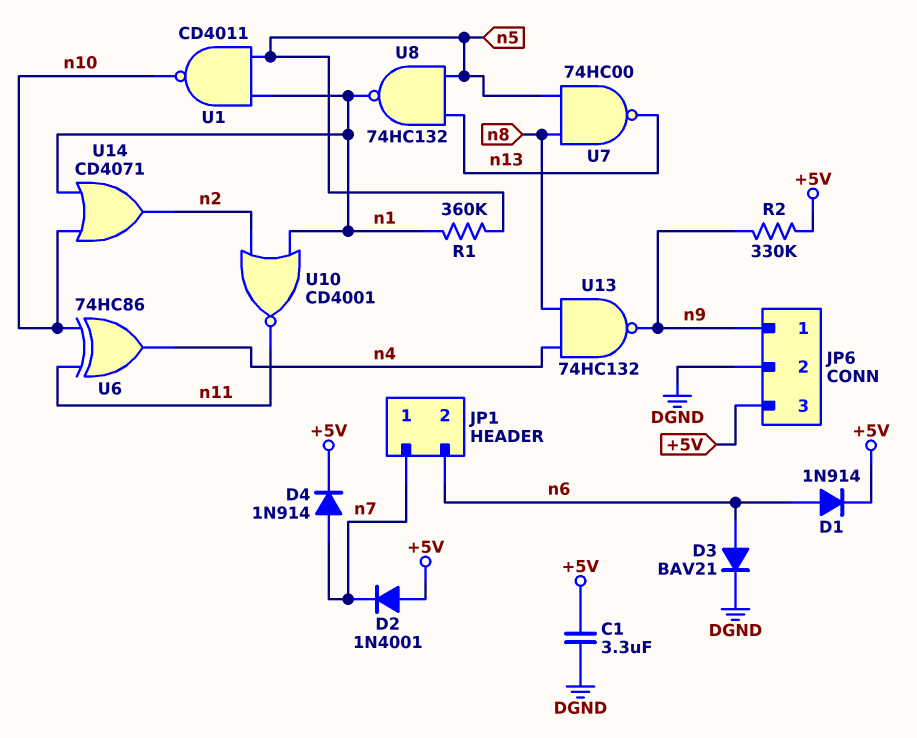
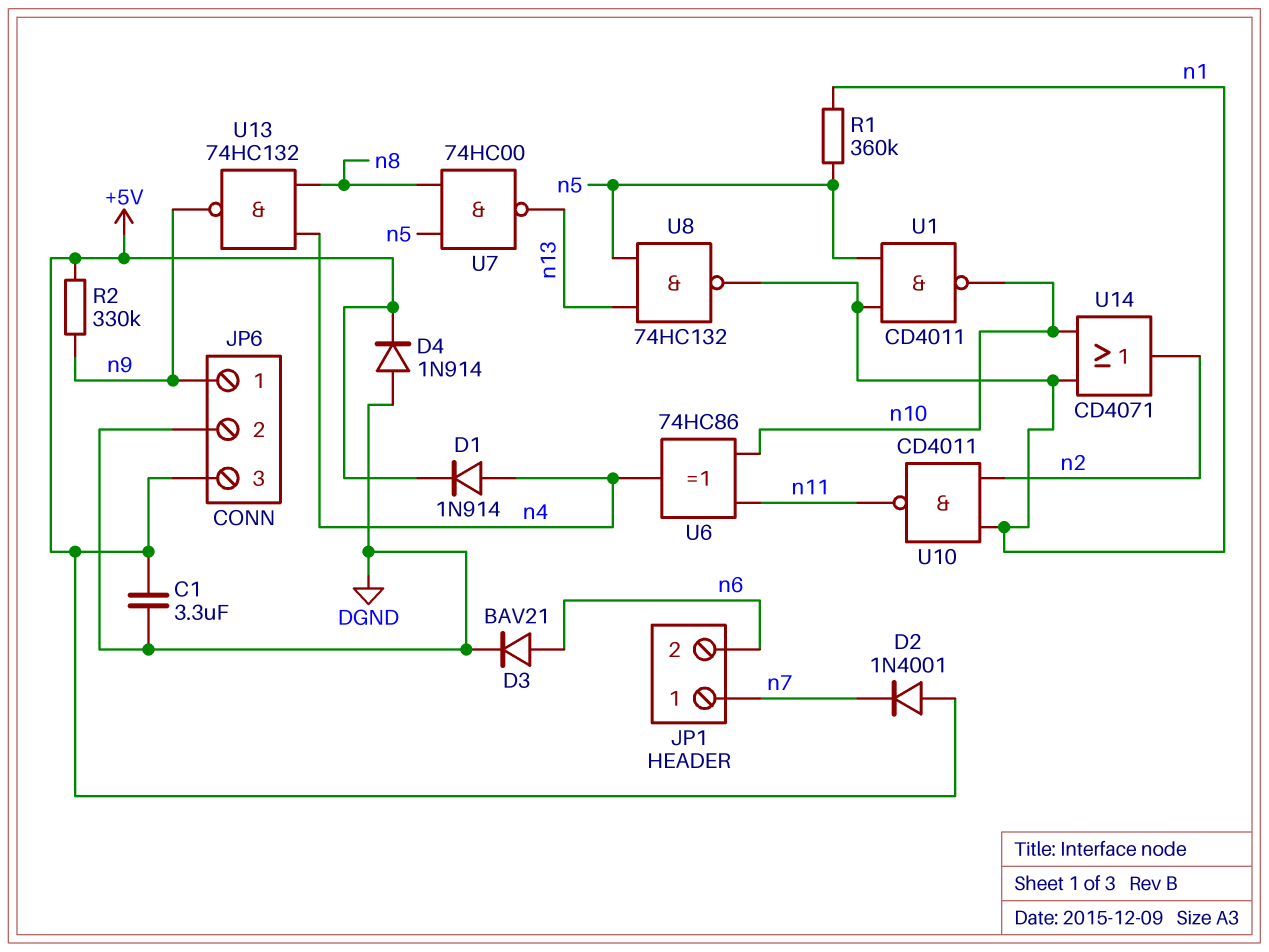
D1: diode 1N914 (A n6, K +5V) -> diode 1N914 (A n4, K +5V)
D4: diode 1N914 (A n7, K +5V) -> diode 1N914 (A DGND, K +5V)
U10: NOR CD4001 (in n1, in n2, out n11) -> NAND CD4011 (in n1, in n2, out n11)

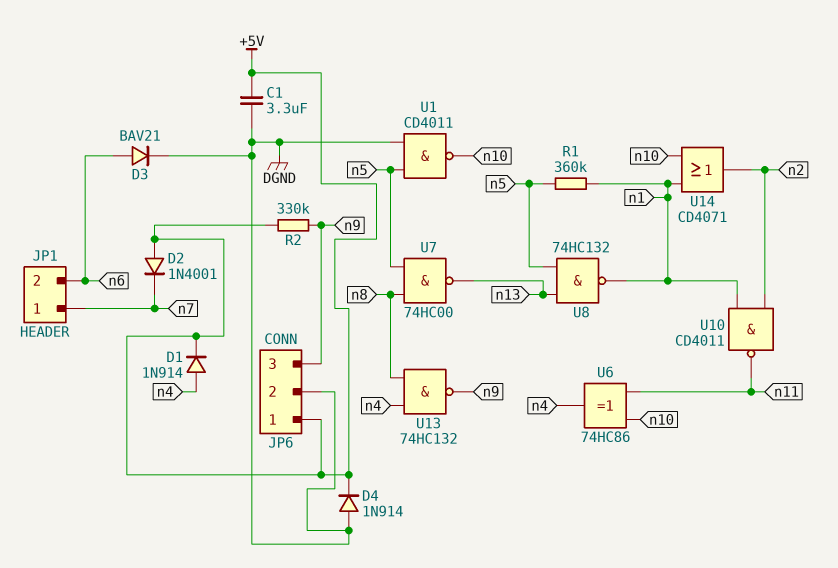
JP6 pin 1: n9 -> +5V
JP6 pin 3: +5V -> n9
U1: NAND CD4011 (in n1, in n5, out n10) -> NAND CD4011 (in DGND, in n5, out n10)

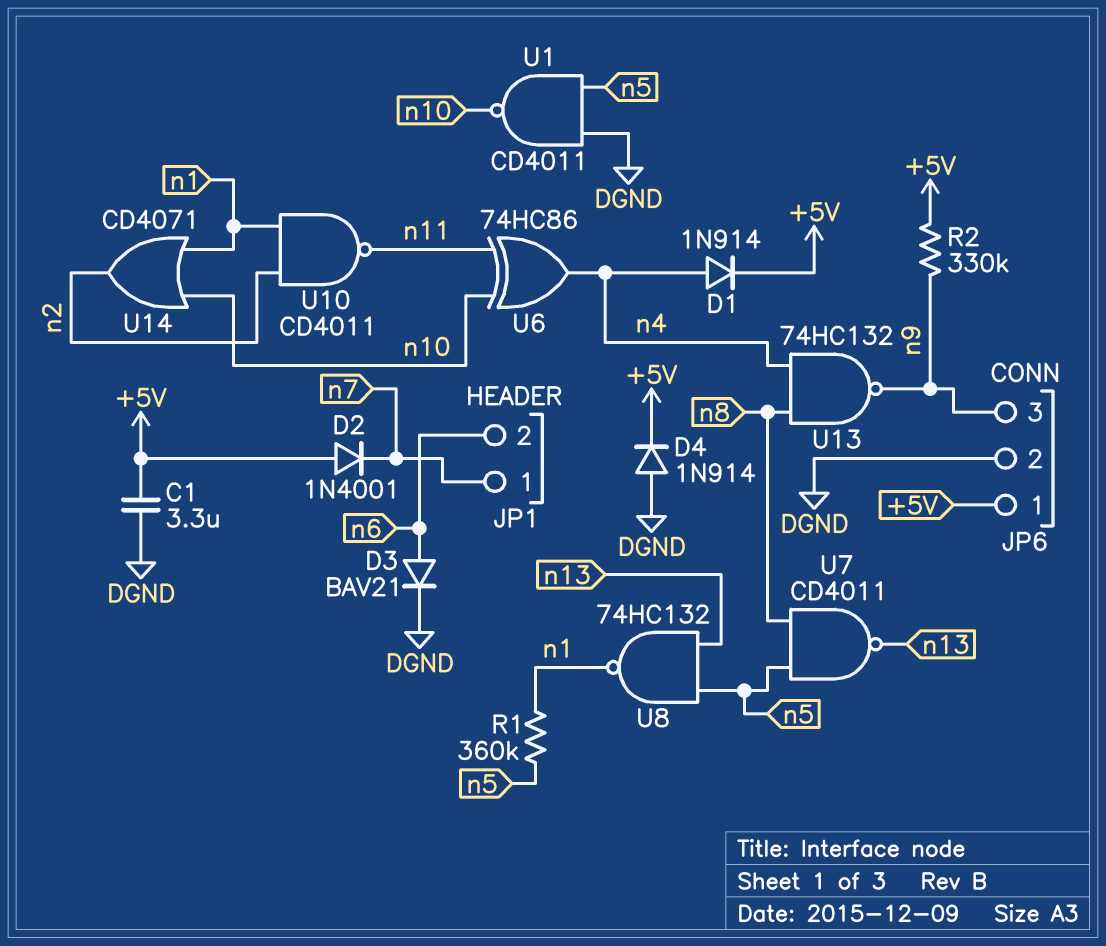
U7: NAND 74HC00 (in n5, in n8, out n13) -> NAND CD4011 (in n5, in n8, out n13)

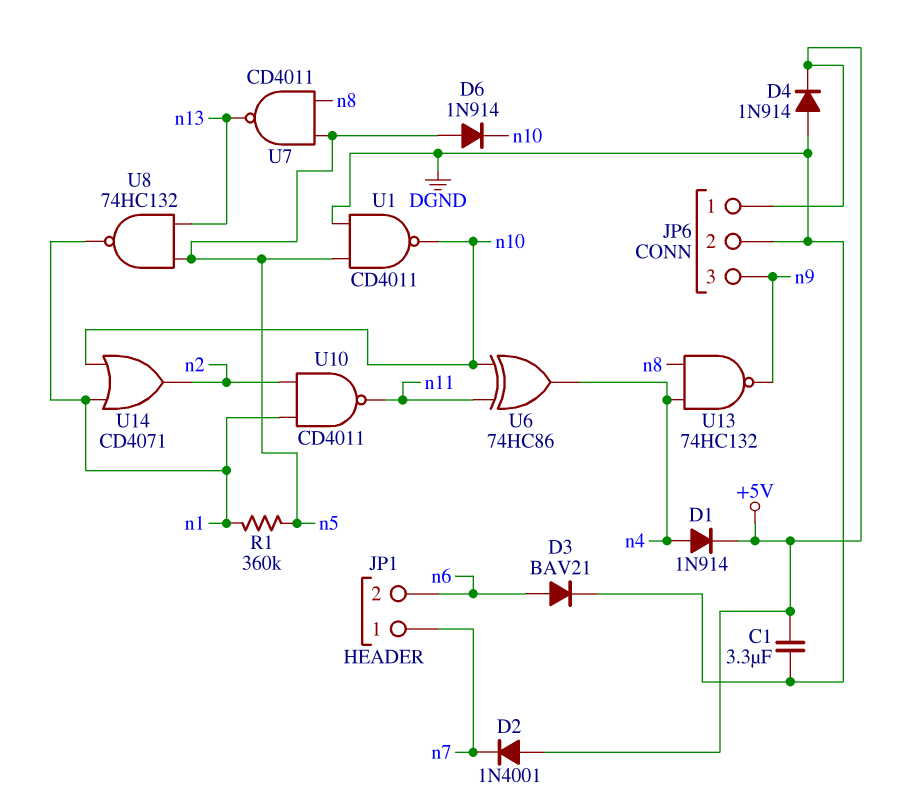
D6: none -> diode 1N914 (A n5, K n10)
R2: 330k (+5V, n9) -> none

